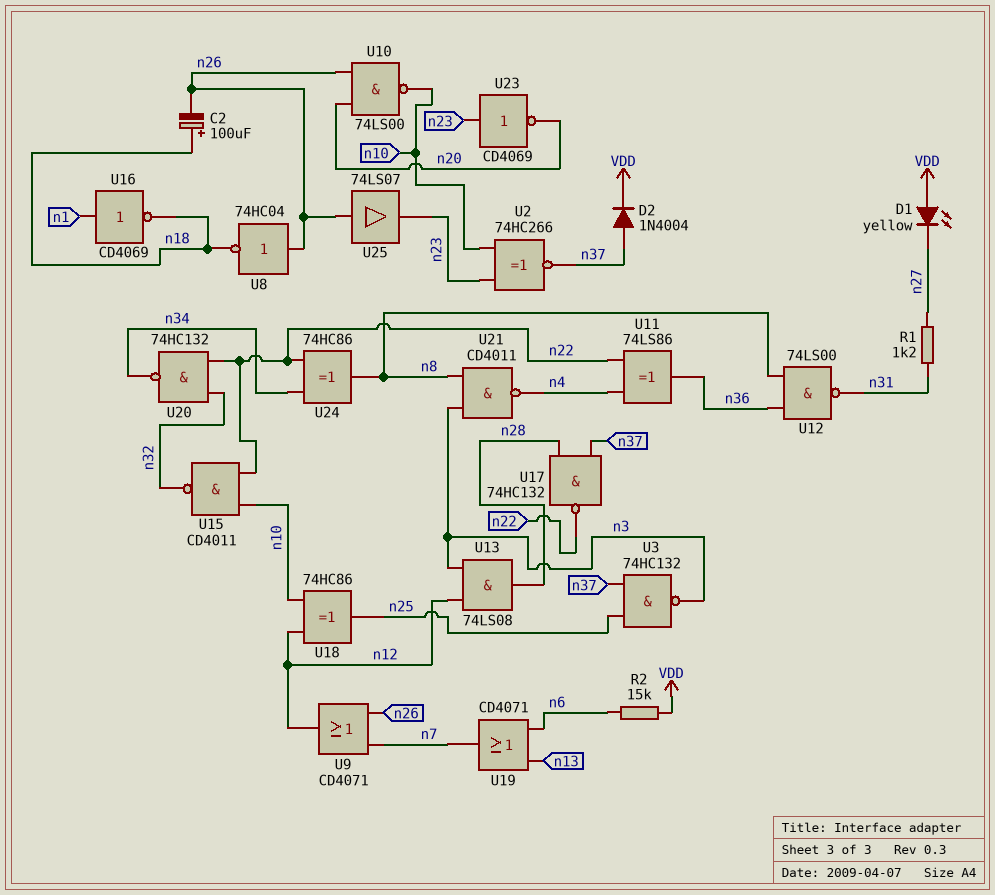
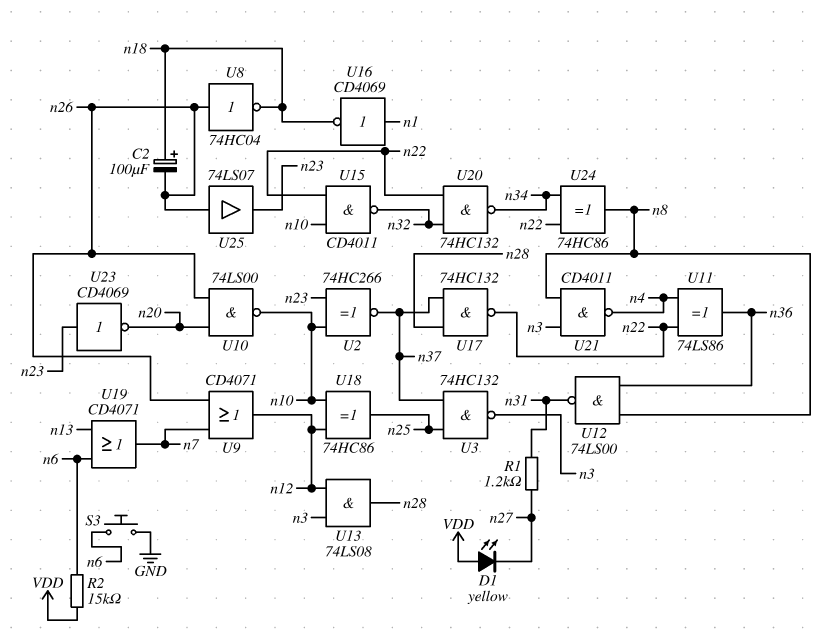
D2: diode 1N4004 (A n37, K VDD) -> none
S3: none -> button (GND, n6)

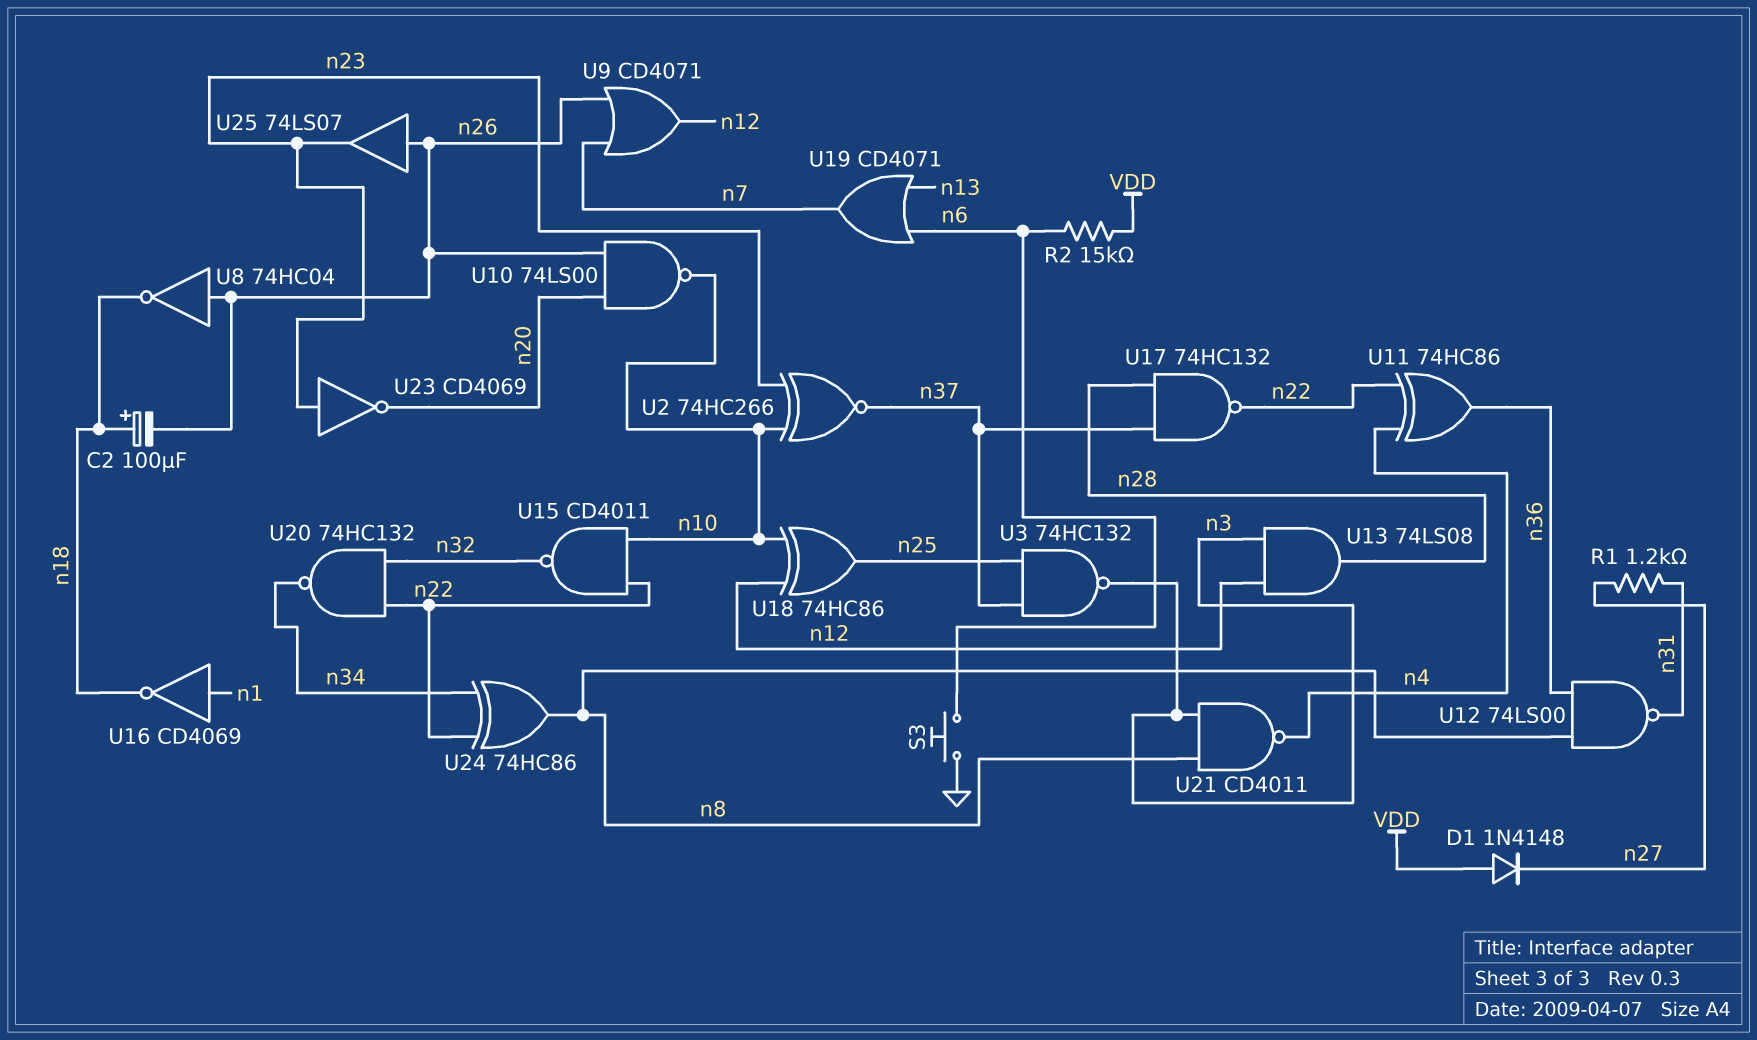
D1: LED yellow (A VDD, K n27) -> diode 1N4148 (A VDD, K n27)
U11: XOR 74LS86 (in n4, in n22, out n36) -> XOR 74HC86 (in n4, in n22, out n36)

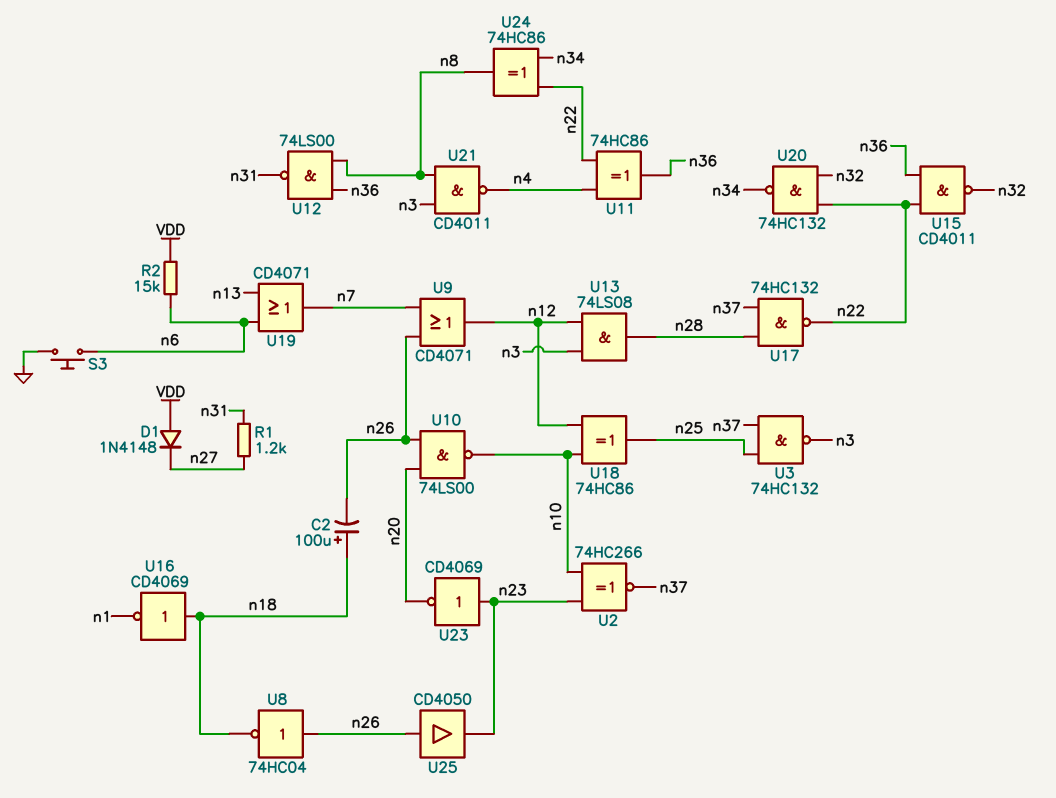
U15: NAND CD4011 (in n10, in n22, out n32) -> NAND CD4011 (in n22, in n36, out n32)
U16: NOT CD4069 (in n1, out n18) -> NOT CD4069 (in n18, out n1)
U25: buffer 74LS07 (in n26, out n23) -> buffer CD4050 (in n26, out n23)

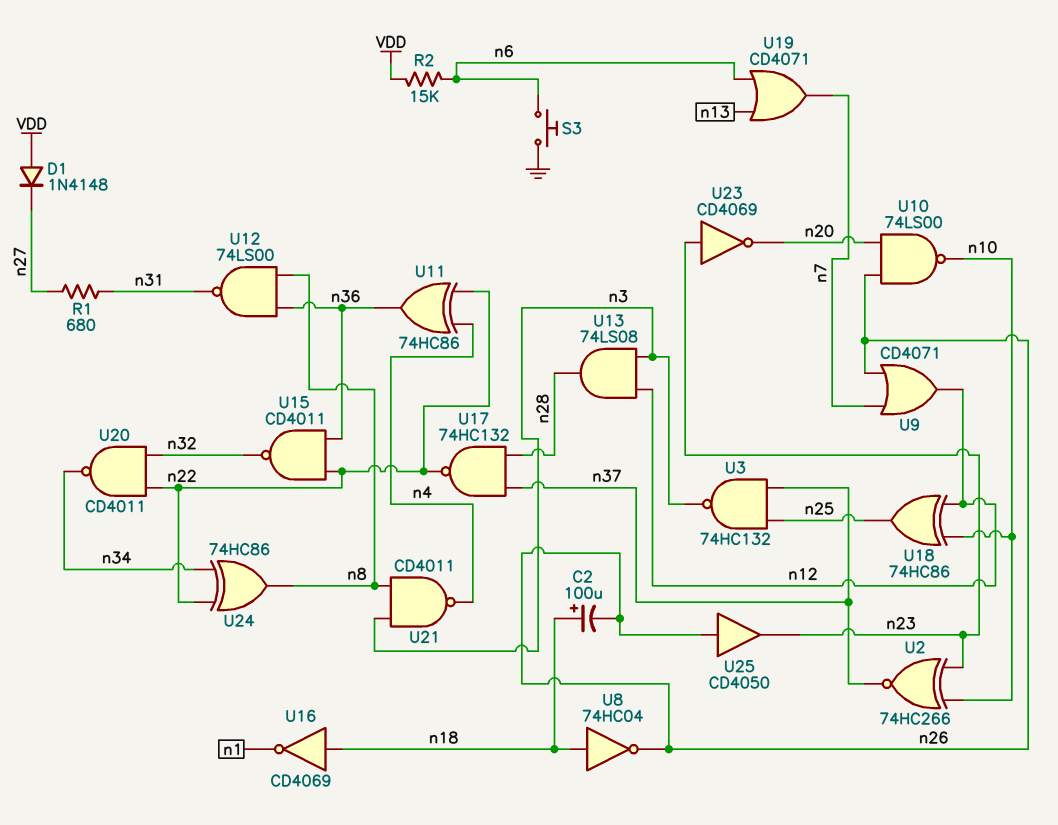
R1: 1.2k (n27, n31) -> 680 (n27, n31)
U8: NOT 74HC04 (in n26, out n18) -> NOT 74HC04 (in n18, out n26)
U20: NAND 74HC132 (in n22, in n32, out n34) -> NAND CD4011 (in n22, in n32, out n34)

